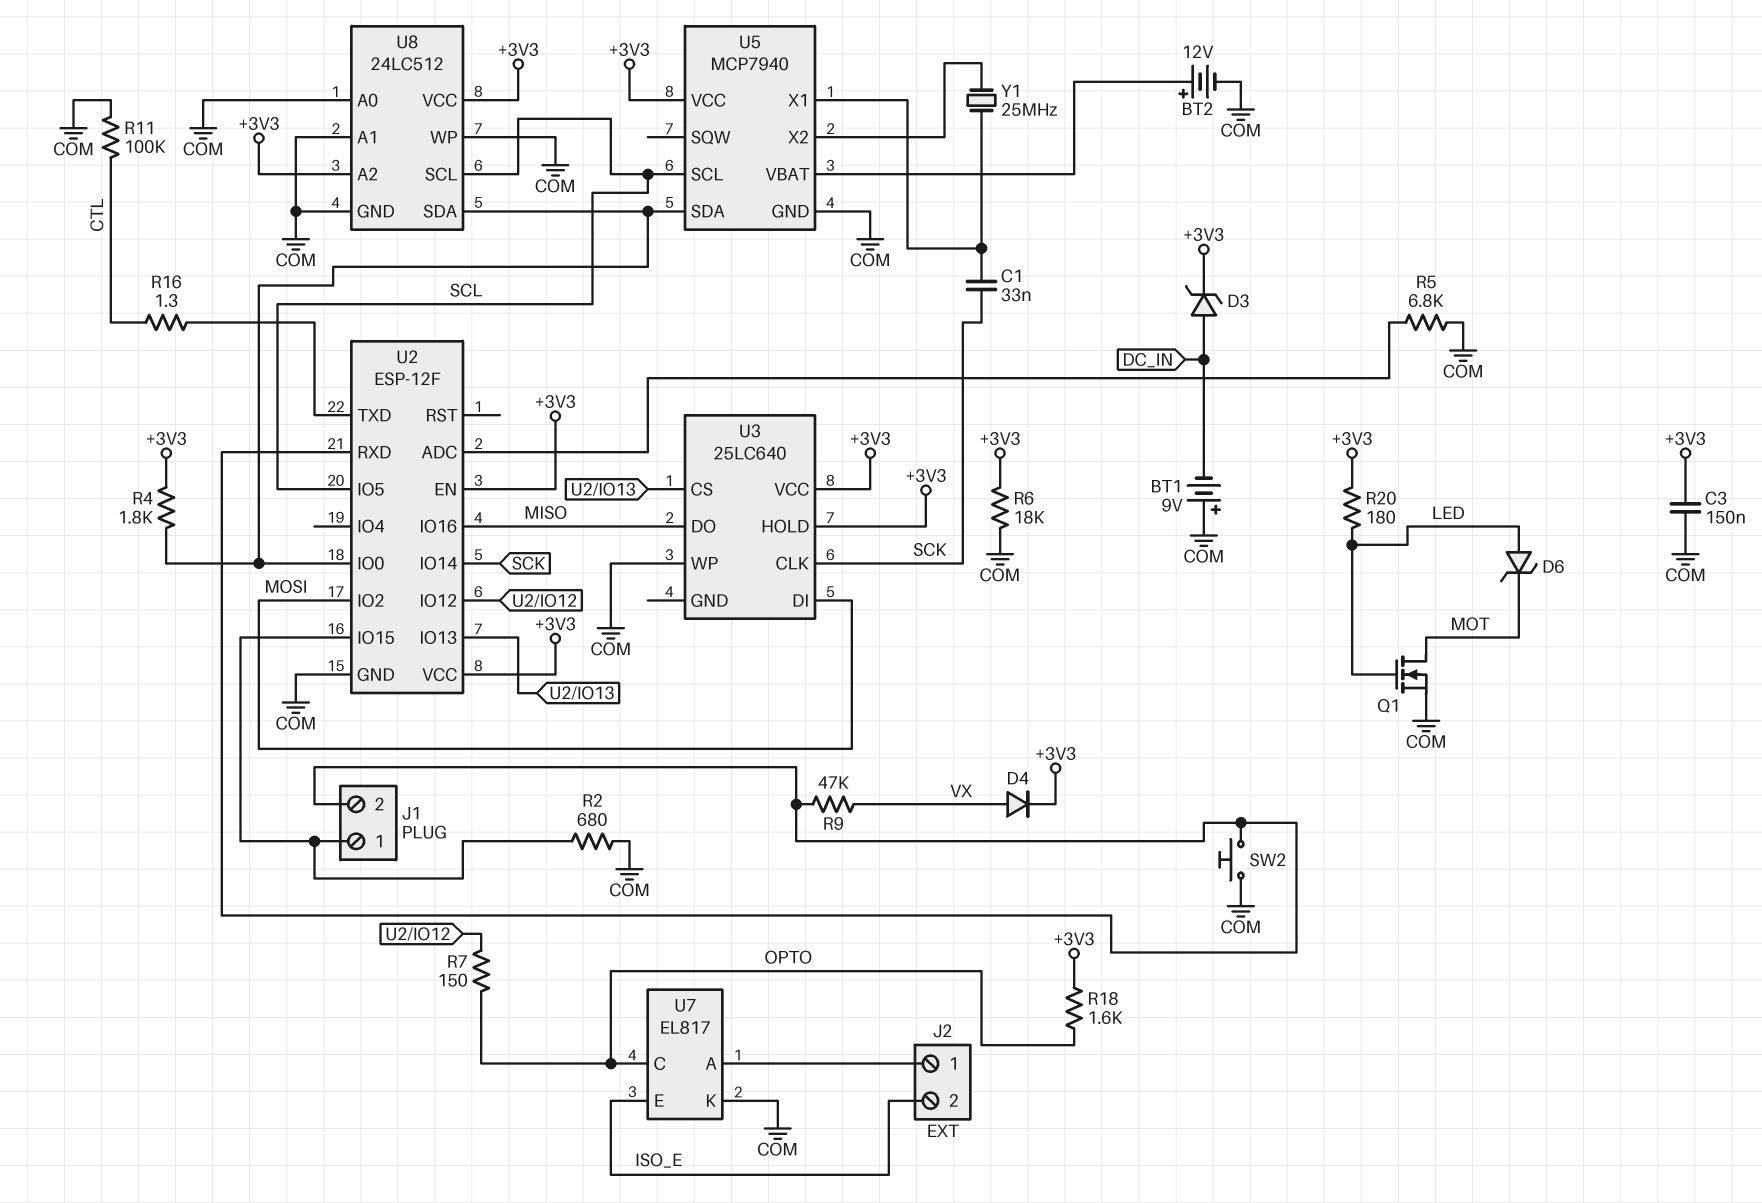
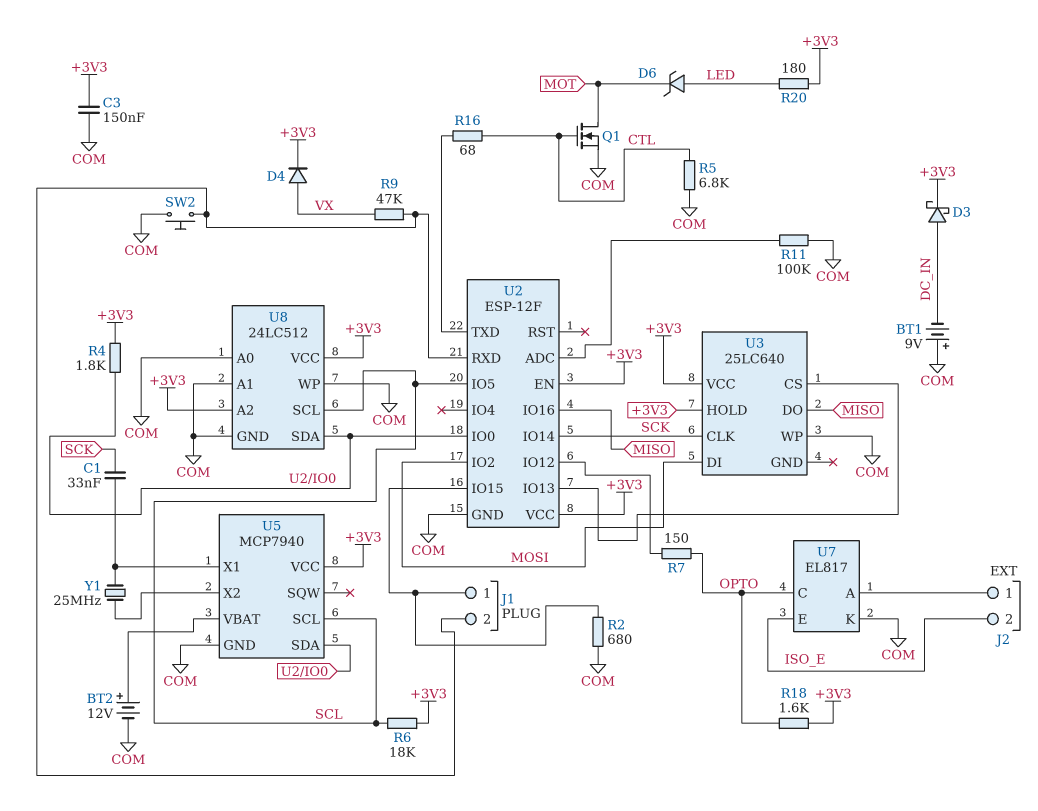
D3: zener (A DC_IN, K +3V3) -> schottky (A DC_IN, K +3V3)
Q1: NMOS (G LED, D MOT, S COM) -> NMOS (G CTL, D MOT, S COM)
R5: 6.8k (COM, U2/ADC) -> 6.8k (COM, CTL)
R6: 18k (+3V3, COM) -> 18k (+3V3, SCL)
R11: 100k (COM, CTL) -> 100k (COM, U2/ADC)
R16: 1.3 (CTL, U2/TXD) -> 68 (CTL, U2/TXD)

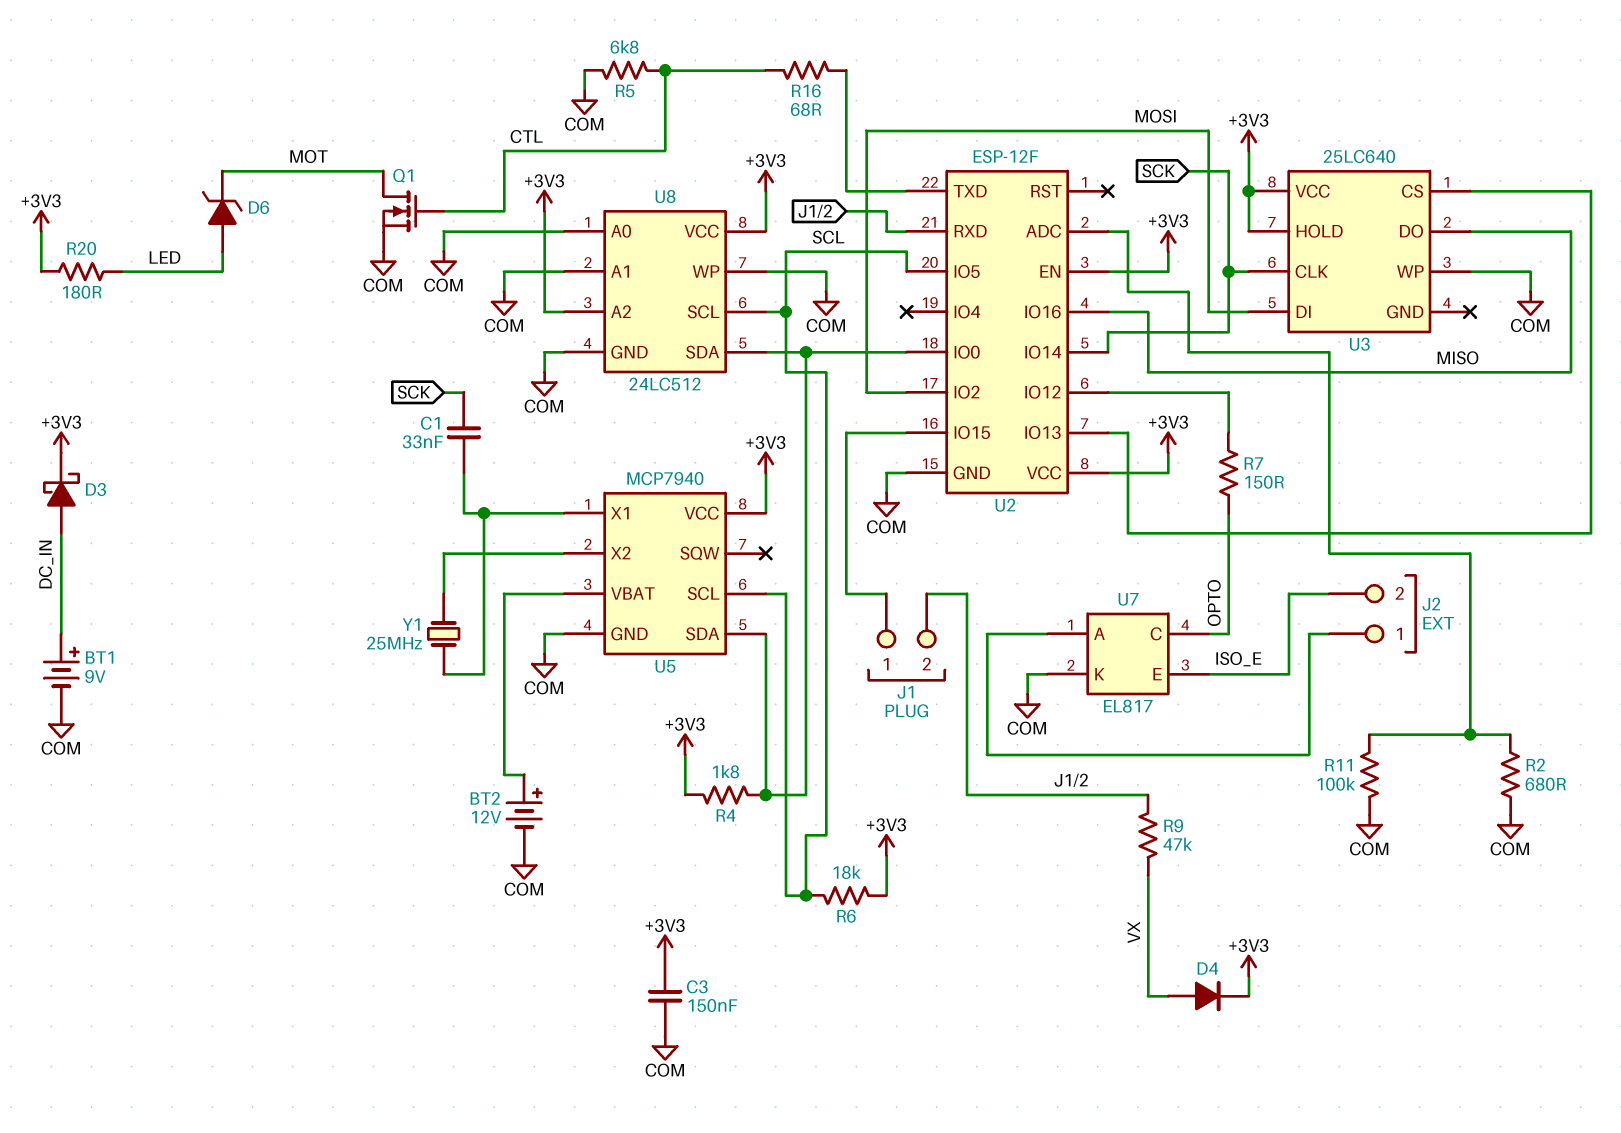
BT1: 9V (plus COM, minus DC_IN) -> 9V (plus DC_IN, minus COM)
R2: 680 (COM, J1/1) -> 680 (COM, U2/ADC)
R18: 1.6k (+3V3, OPTO) -> none
SW2: button (COM, J1/2) -> none

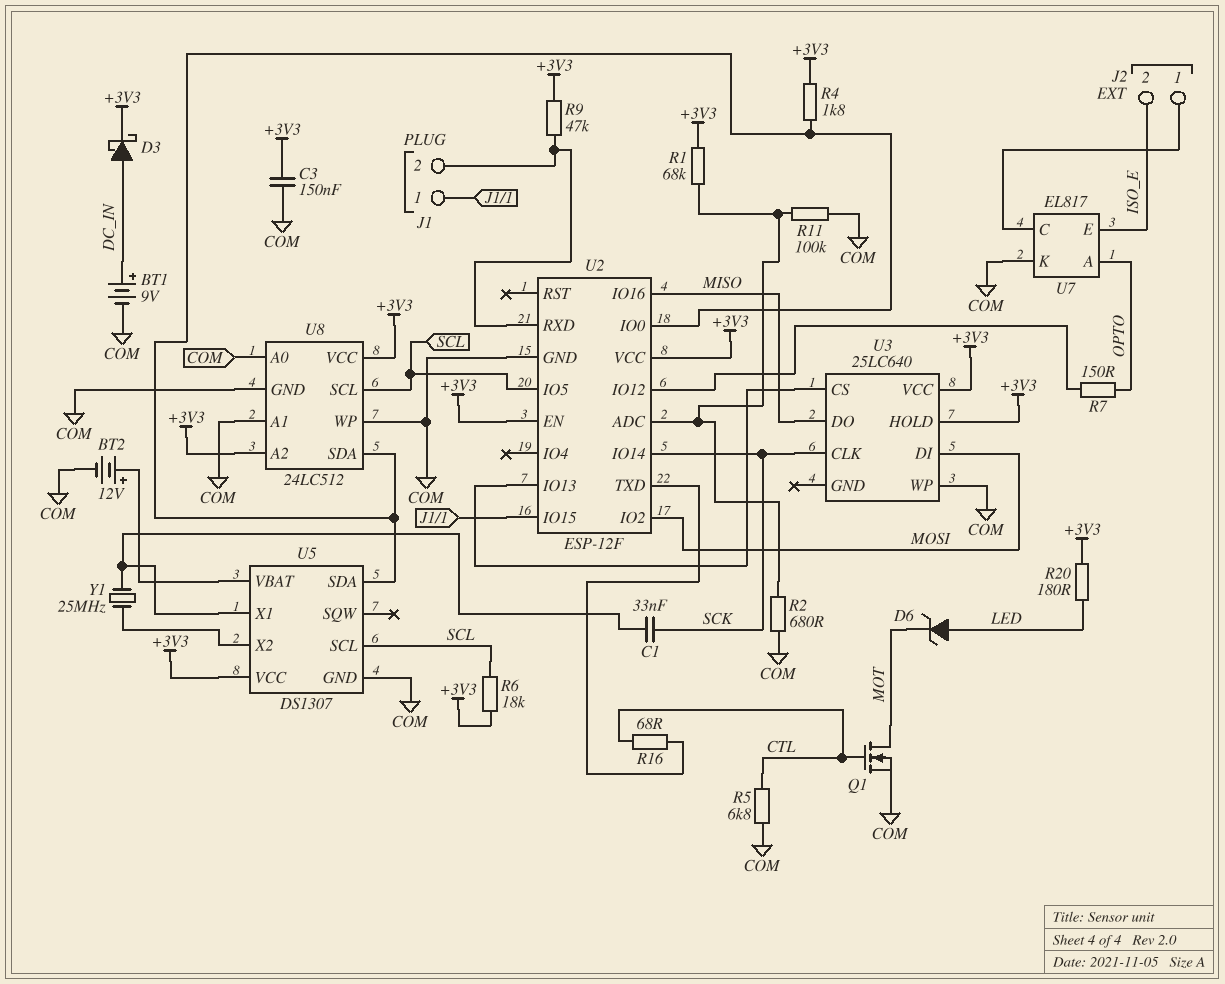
D4: diode (A VX, K +3V3) -> none
R1: none -> 68k (+3V3, U2/ADC)
R9: 47k (J1/2, VX) -> 47k (+3V3, J1/2)
U5: MCP7940 -> DS1307
U7 pin A: J2/1 -> OPTO
U7 pin C: OPTO -> J2/1

